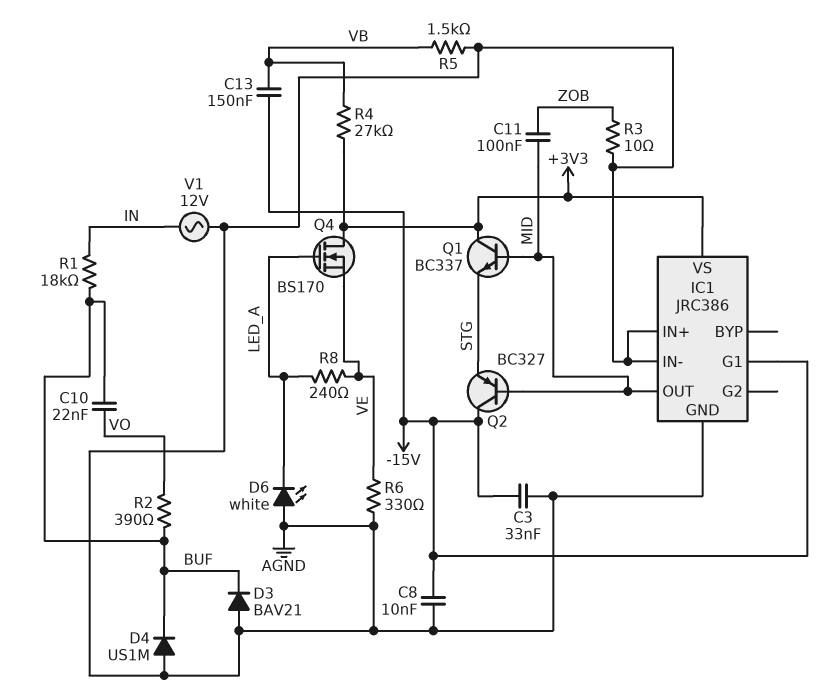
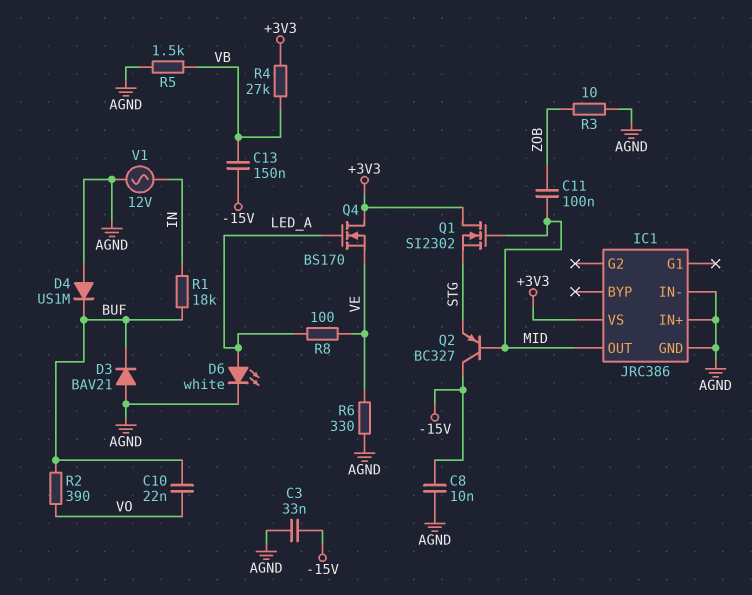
D6: LED white (A AGND, K LED_A) -> LED white (A LED_A, K AGND)
IC1 pin G1: -15V -> none
Q1: NPN BC337 (B MID, C +3V3, E STG) -> NMOS SI2302 (G MID, D +3V3, S STG)
R8: 240 (LED_A, VE) -> 100 (LED_A, VE)

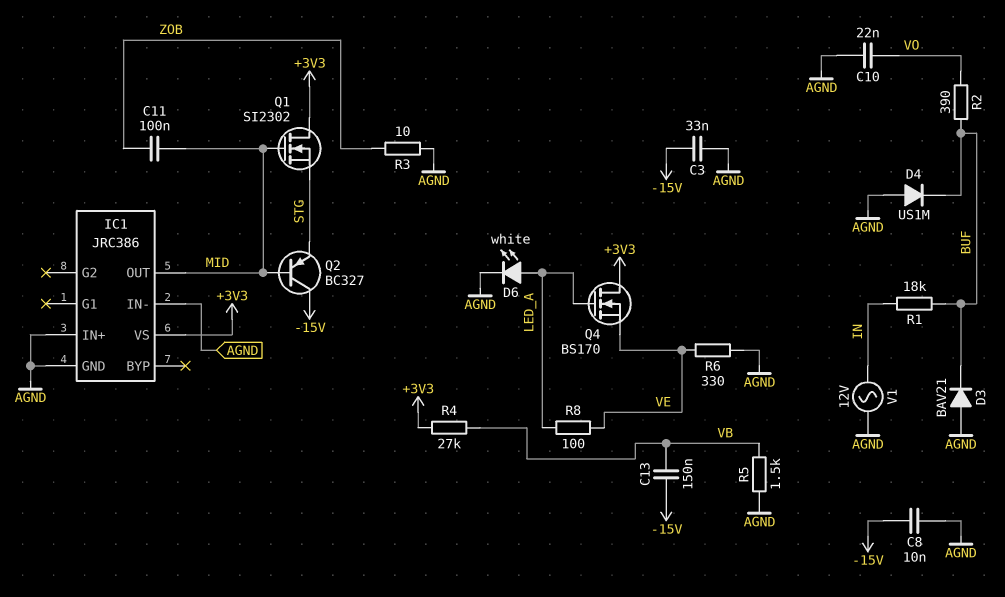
C10: 22nF (BUF, VO) -> 22nF (AGND, VO)

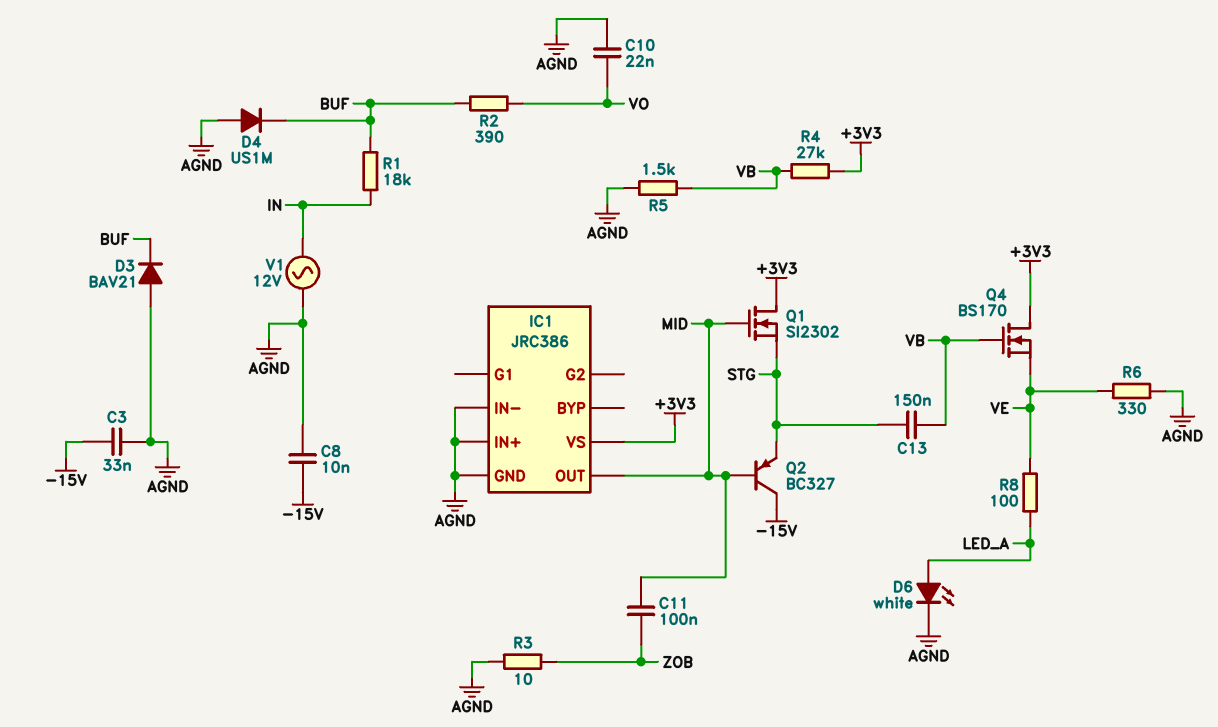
C13: 150nF (-15V, VB) -> 150nF (STG, VB)
Q4: NMOS BS170 (G LED_A, D +3V3, S VE) -> NMOS BS170 (G VB, D +3V3, S VE)

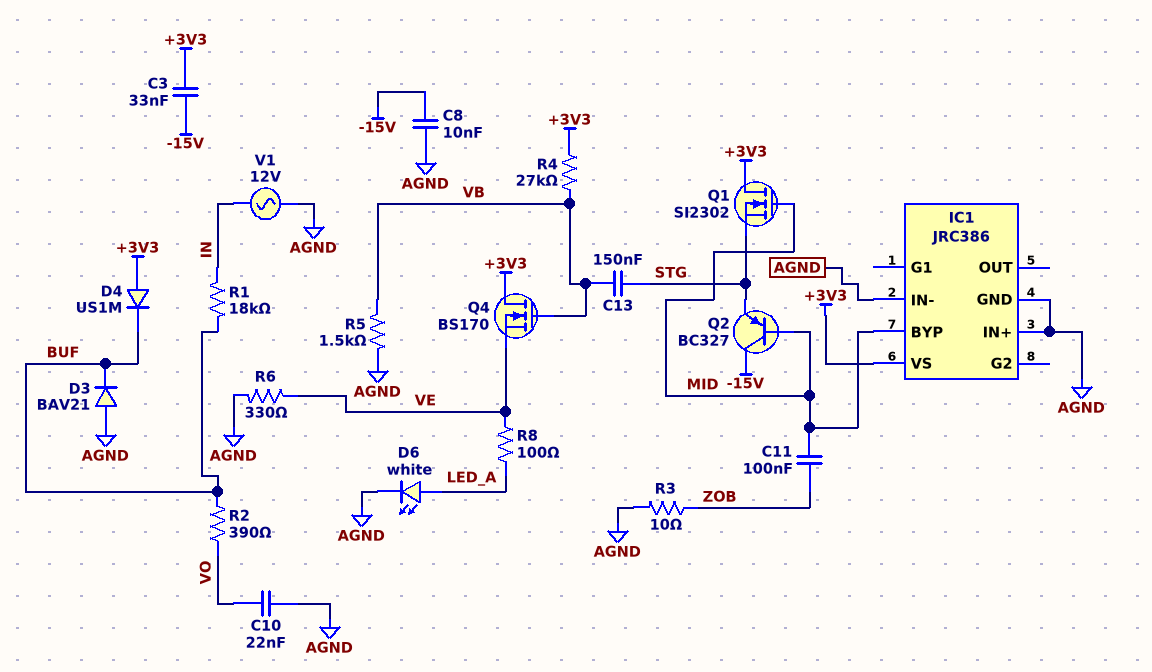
C3: 33nF (-15V, AGND) -> 33nF (+3V3, -15V)
D4: diode US1M (A AGND, K BUF) -> diode US1M (A +3V3, K BUF)
IC1 pin BYP: none -> MID
IC1 pin OUT: MID -> none

